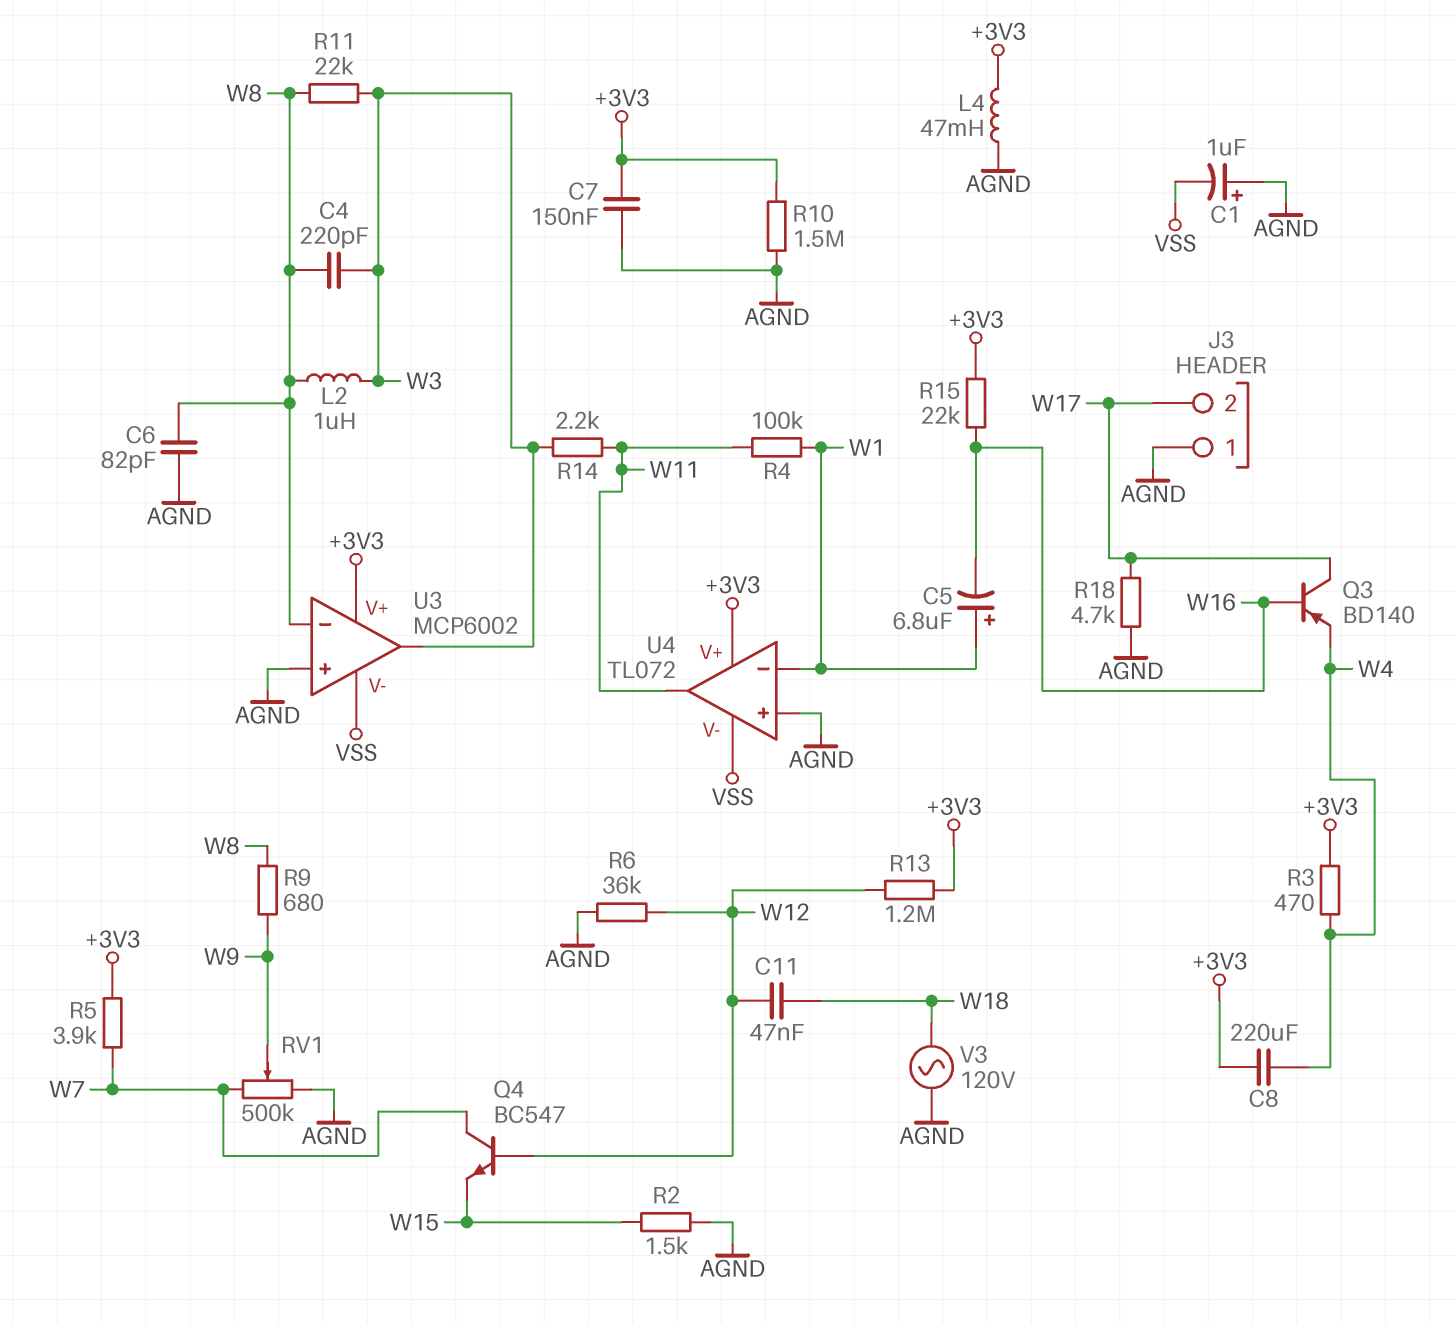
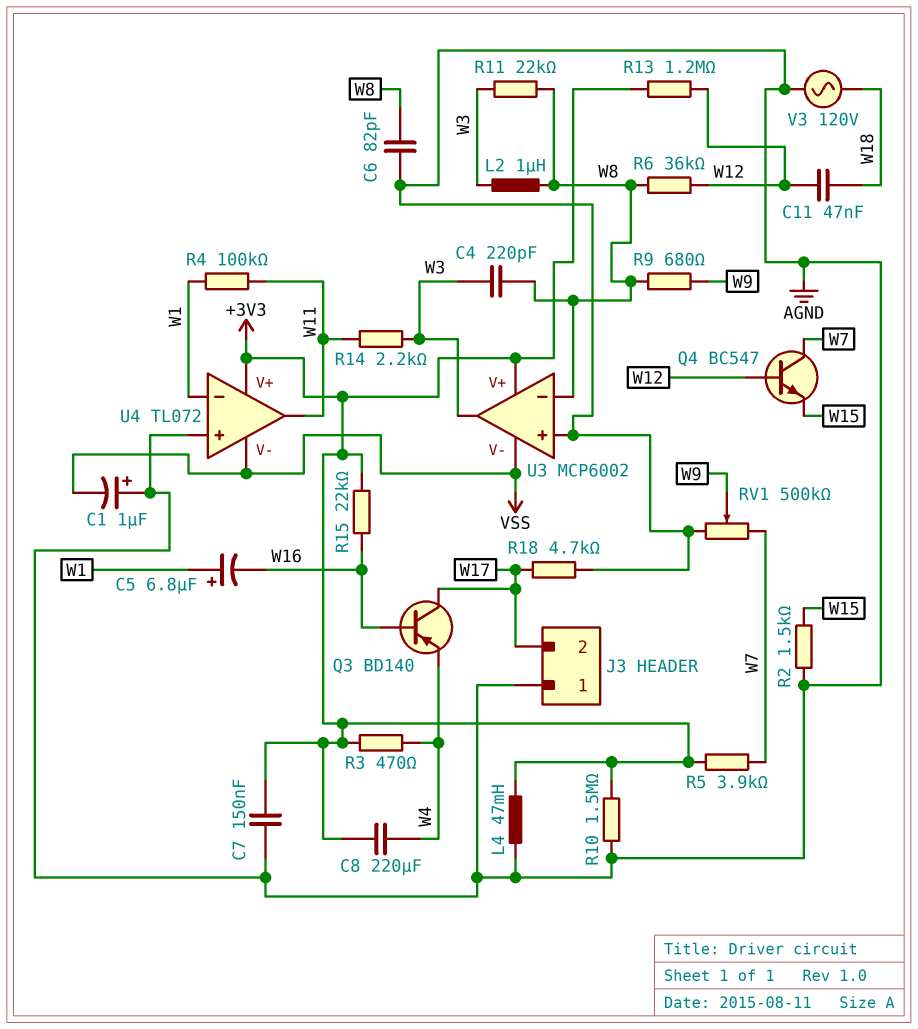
R6: 36k (AGND, W12) -> 36k (W8, W12)

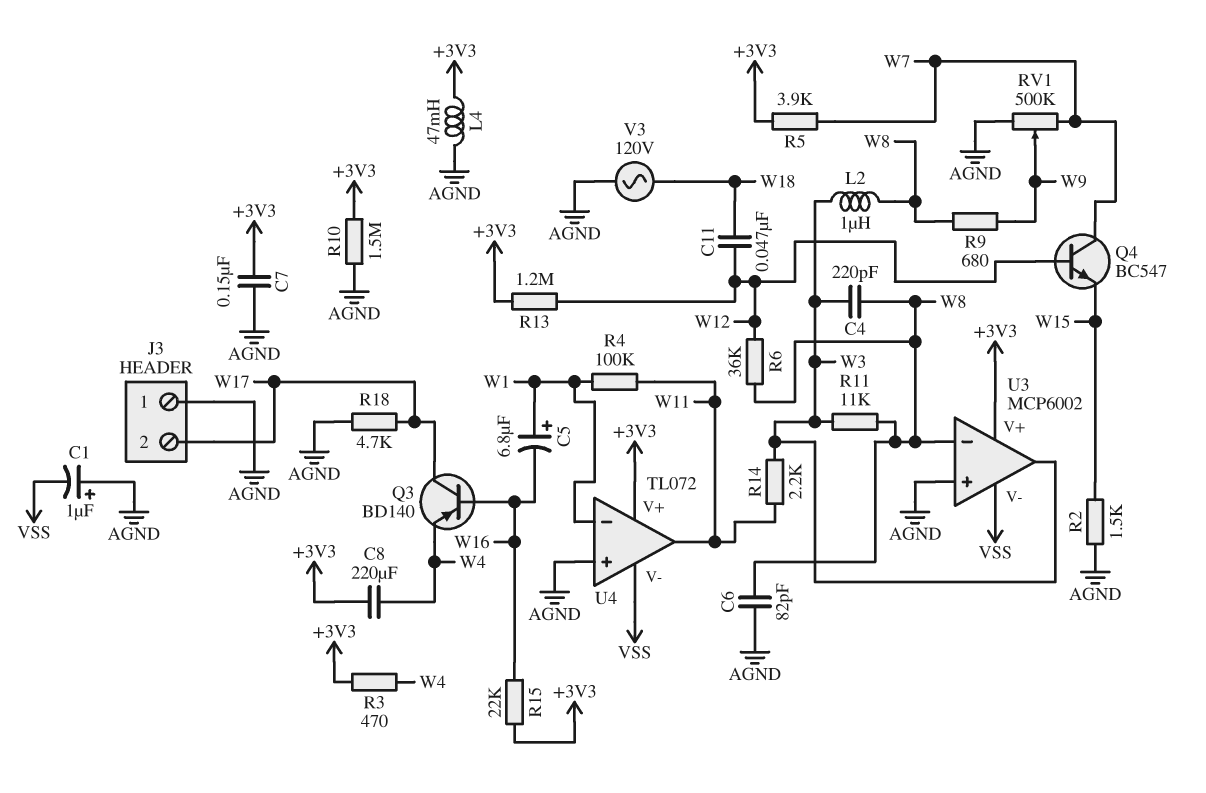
R11: 22k (W3, W8) -> 11k (W3, W8)

